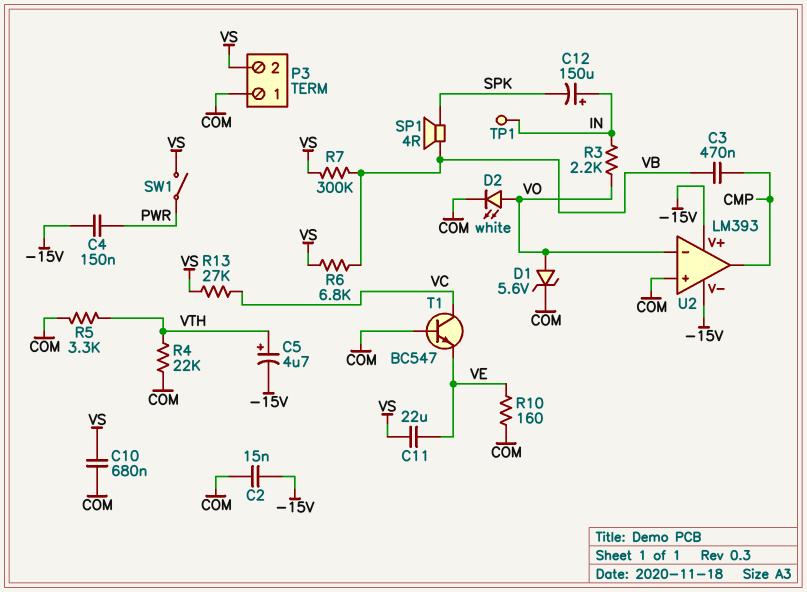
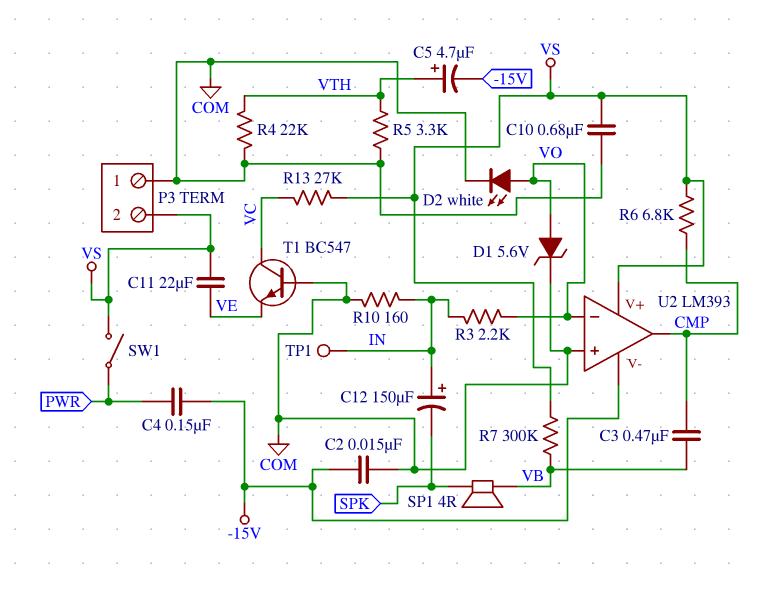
R6: 6.8k (VB, VS) -> 6.8k (CMP, VS)
R10: 160 (COM, VE) -> 160 (COM, IN)
U2 pin V+: -15V -> VS

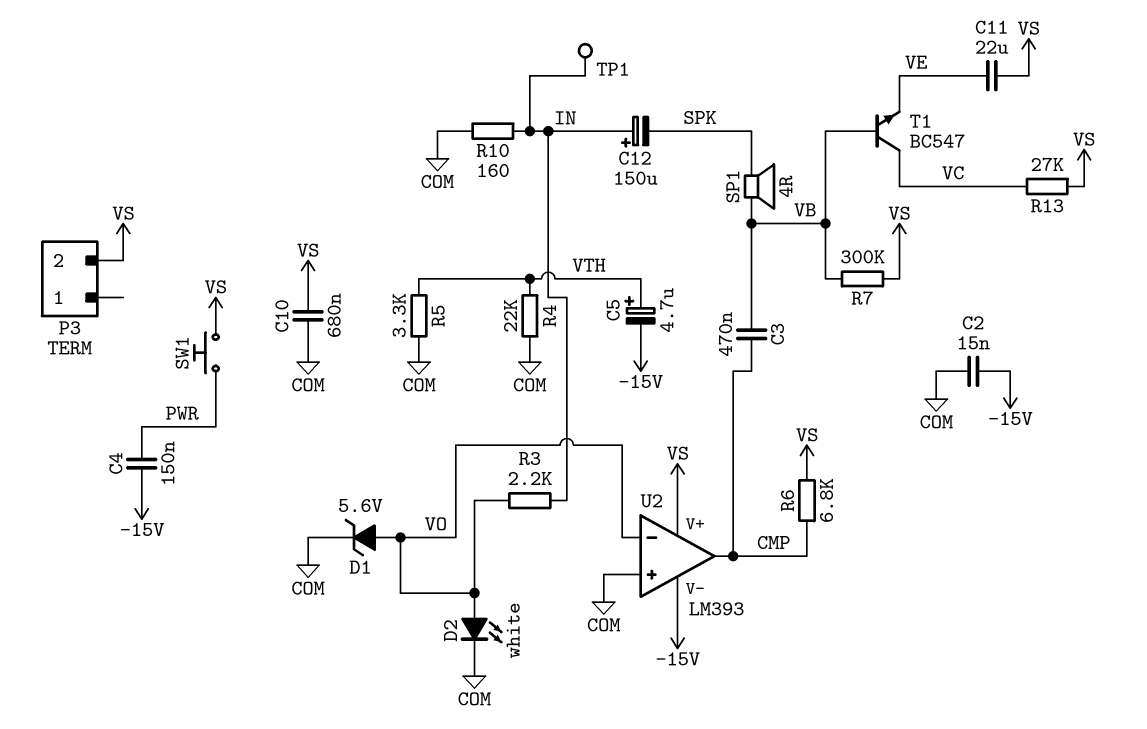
P3 pin 1: COM -> none
SW1: switch (PWR, VS) -> button (PWR, VS)
T1: NPN BC547 (B COM, C VC, E VE) -> NPN BC547 (B VB, C VC, E VE)

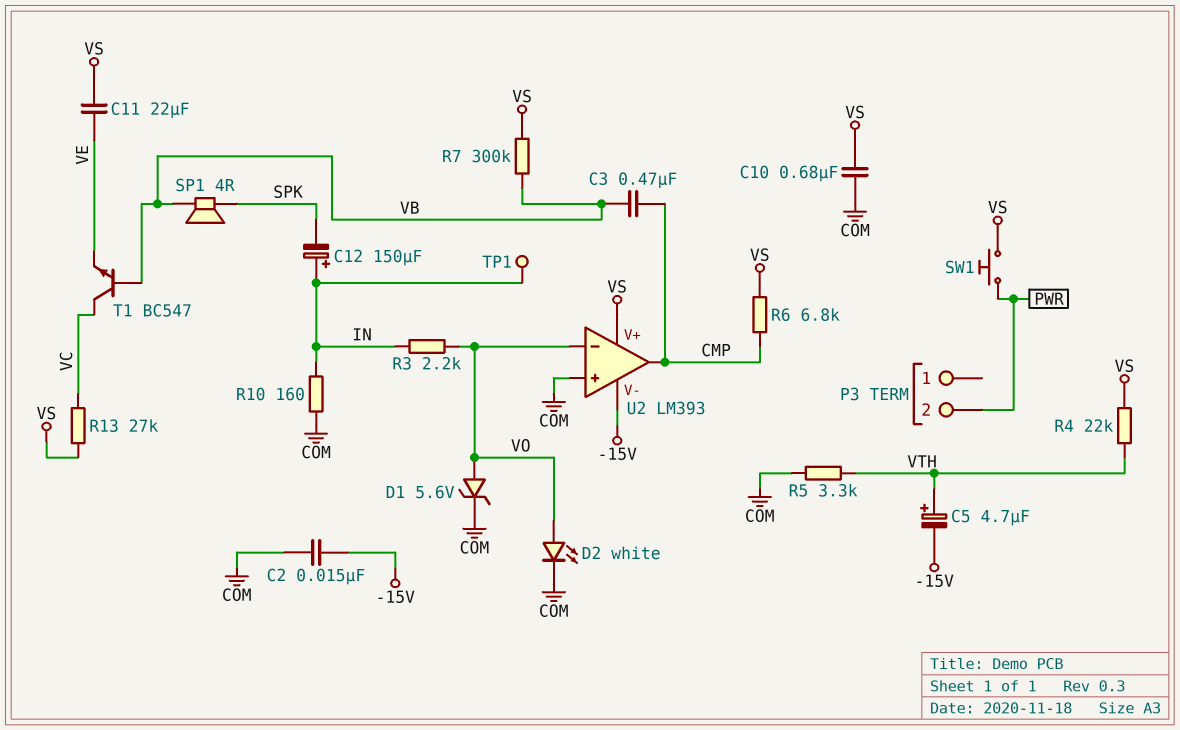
C4: 150nF (-15V, PWR) -> none
P3 pin 2: VS -> PWR
R4: 22k (COM, VTH) -> 22k (VS, VTH)

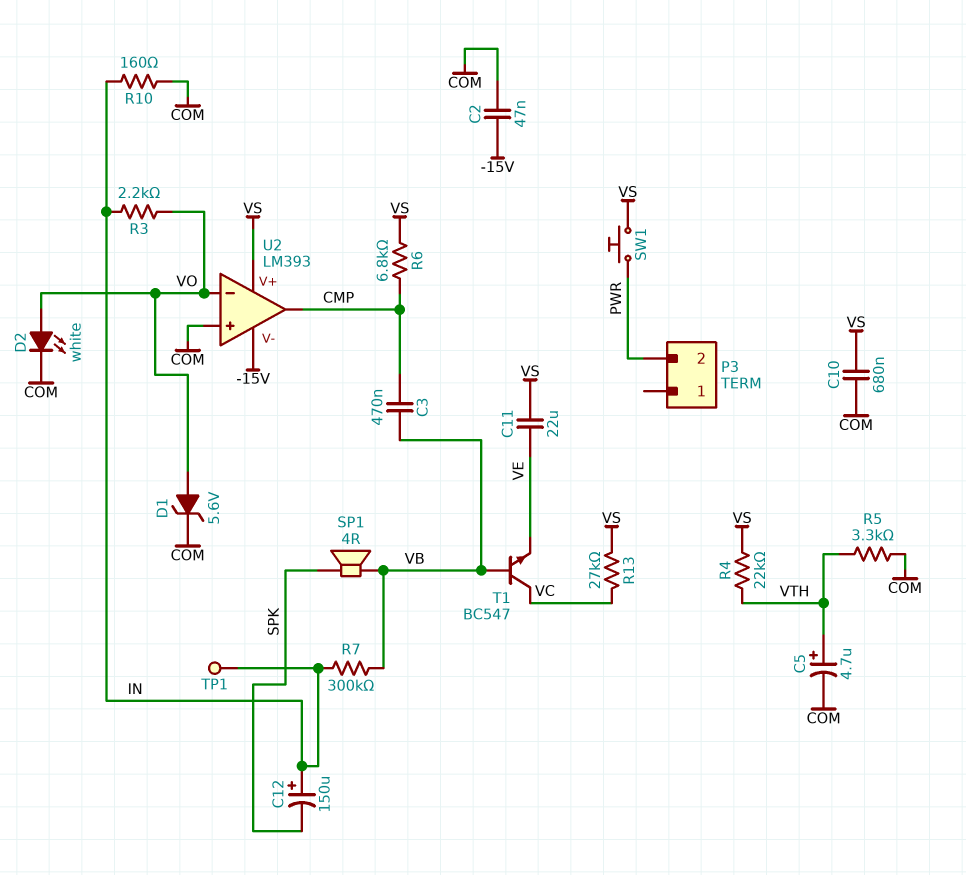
C2: 15nF (-15V, COM) -> 47nF (-15V, COM)
C5: 4.7uF (plus VTH, minus -15V) -> 4.7uF (plus VTH, minus COM)
R7: 300k (VB, VS) -> 300k (IN, VB)

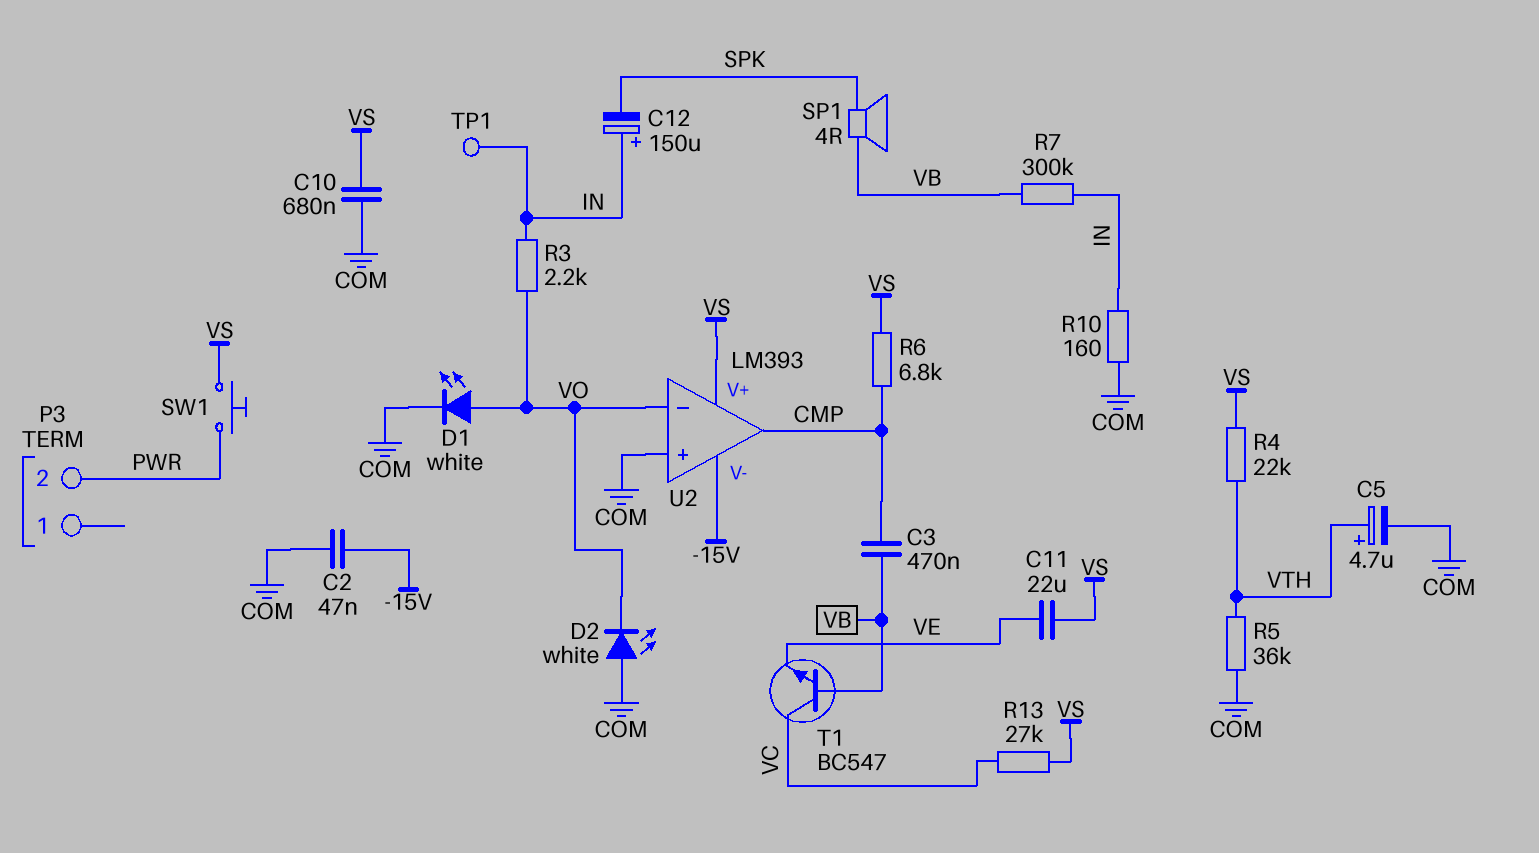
D1: zener 5.6V (A VO, K COM) -> LED white (A VO, K COM)
D2: LED white (A VO, K COM) -> LED white (A COM, K VO)
R5: 3.3k (COM, VTH) -> 36k (COM, VTH)

